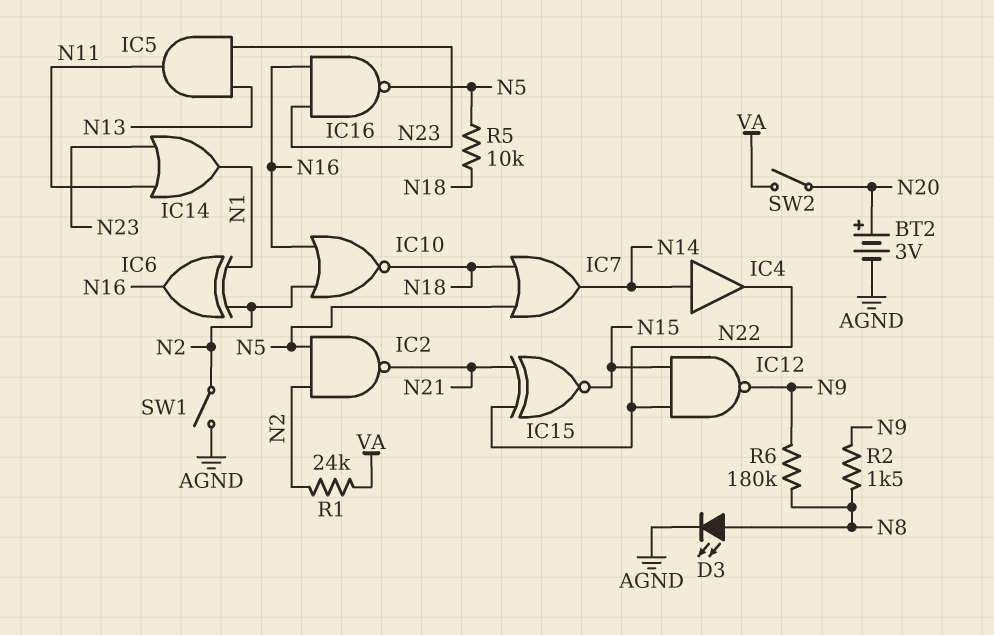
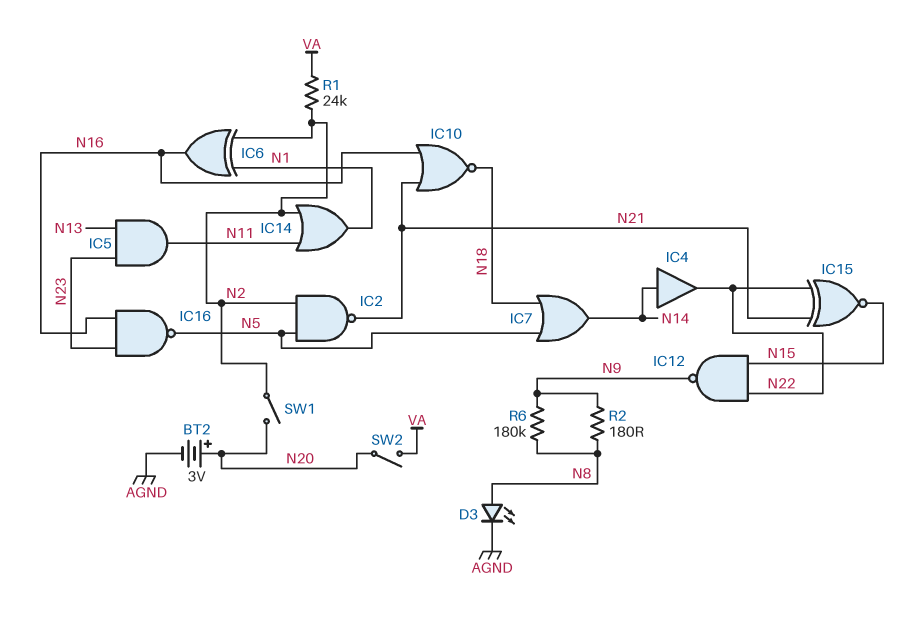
IC10: NOR (in N2, in N16, out N18) -> NOR (in N16, in N21, out N18)
IC14: OR (in N11, in N23, out N1) -> OR (in N2, in N11, out N1)
R2: 1.5k (N8, N9) -> 180 (N8, N9)
R5: 10k (N5, N18) -> none
SW1: switch (AGND, N2) -> switch (N2, N20)

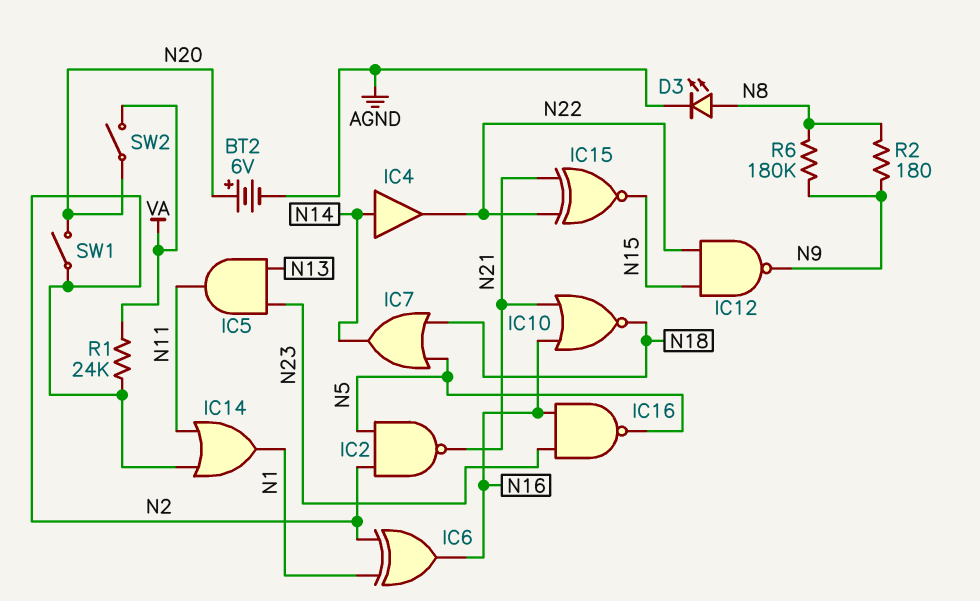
BT2: 3V (plus N20, minus AGND) -> 6V (plus N20, minus AGND)

